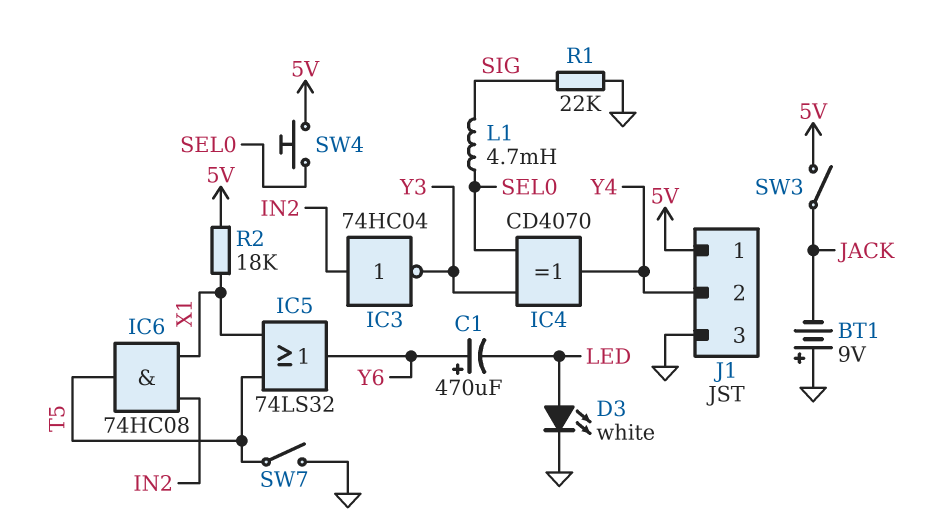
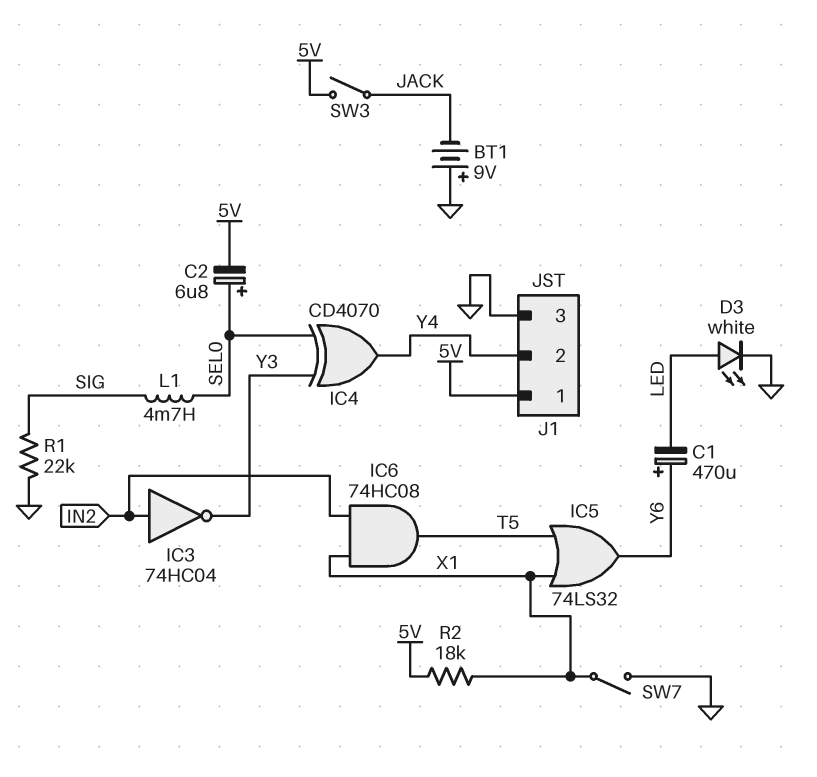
C2: none -> 6.8uF (plus SEL0, minus 5V)
SW4: button (5V, SEL0) -> none
SW7: switch (GND, T5) -> switch (GND, X1)

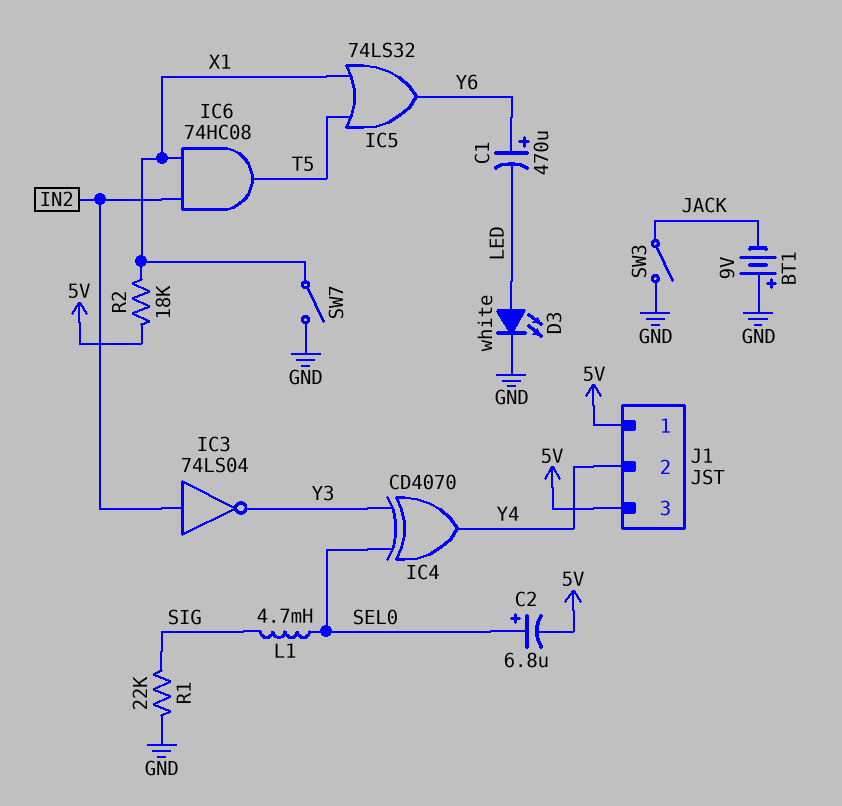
IC3: NOT 74HC04 (in IN2, out Y3) -> NOT 74LS04 (in IN2, out Y3)
J1 pin 3: GND -> 5V
SW3: switch (5V, JACK) -> switch (GND, JACK)

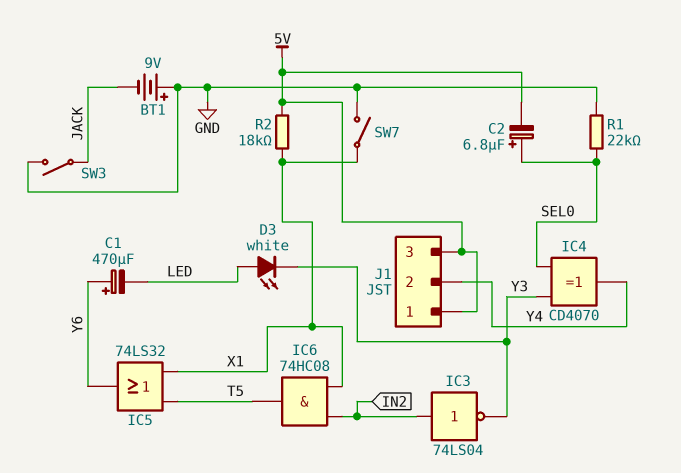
D3: LED white (A LED, K GND) -> LED white (A LED, K Y3)
L1: 4.7mH (SEL0, SIG) -> none
R1: 22k (GND, SIG) -> 22k (GND, SEL0)

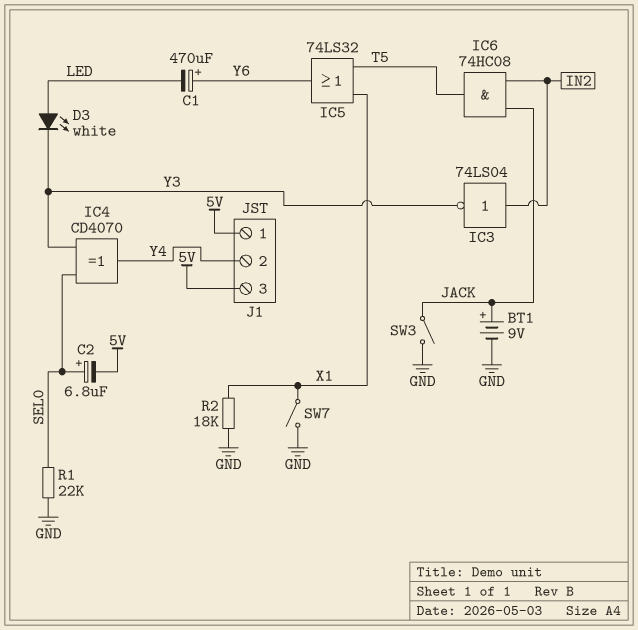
BT1: 9V (plus GND, minus JACK) -> 9V (plus JACK, minus GND)
IC6: AND 74HC08 (in IN2, in X1, out T5) -> AND 74HC08 (in IN2, in JACK, out T5)
R2: 18k (5V, X1) -> 18k (GND, X1)

